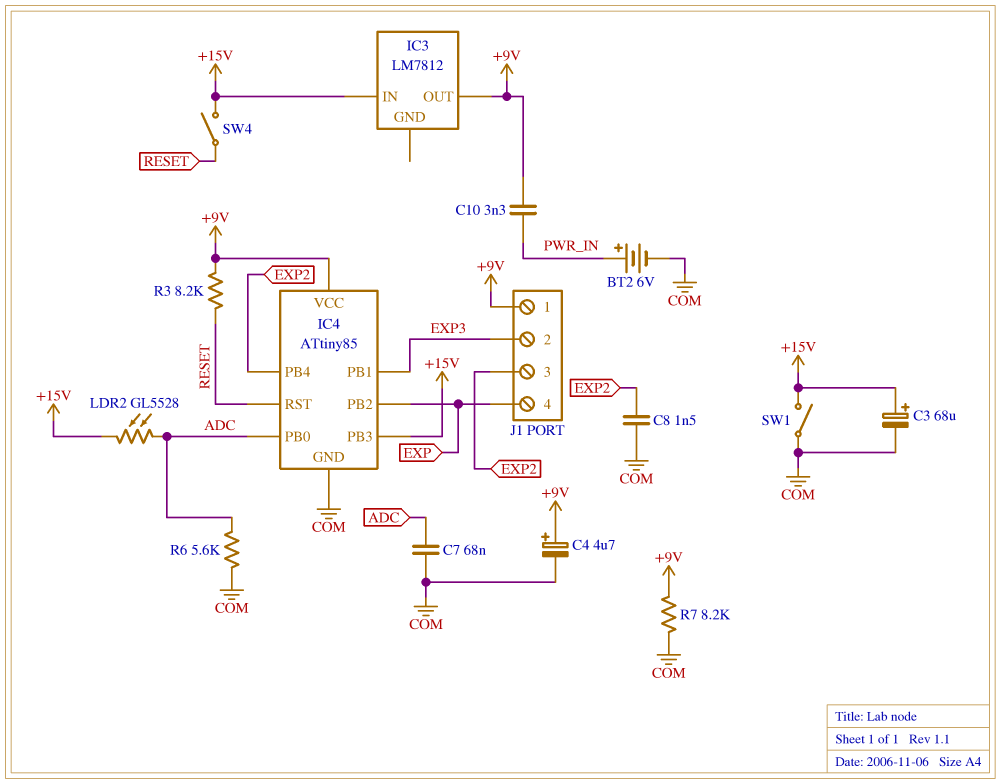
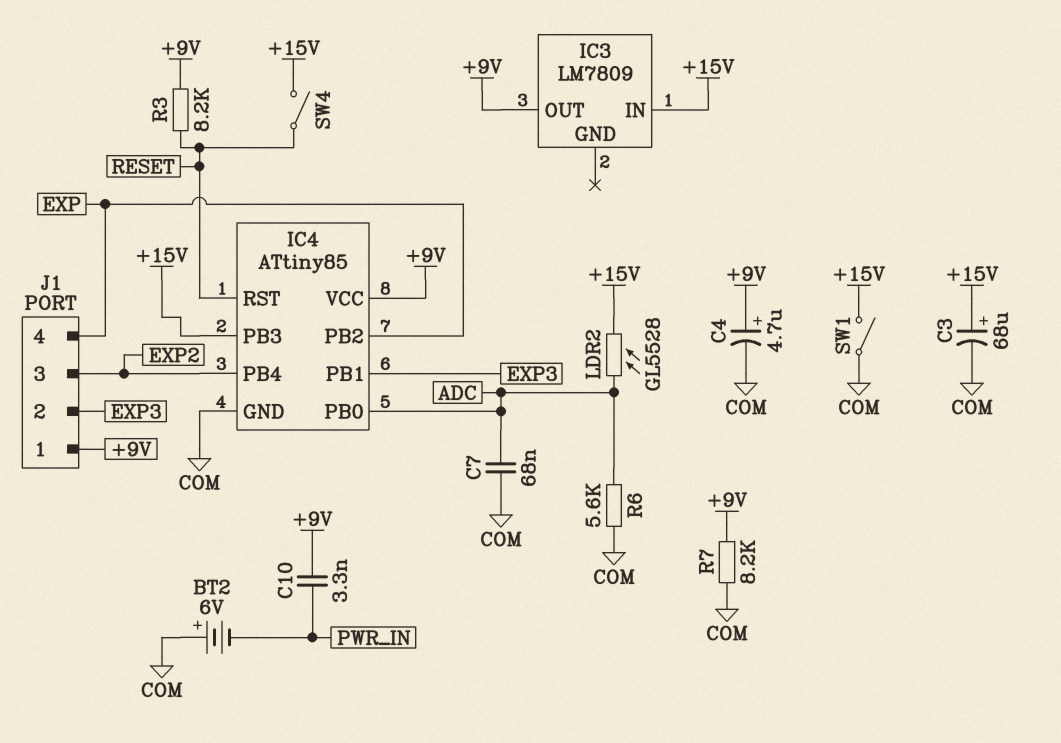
BT2: 6V (plus PWR_IN, minus COM) -> 6V (plus COM, minus PWR_IN)
C8: 1.5nF (COM, EXP2) -> none
IC3: LM7812 -> LM7809

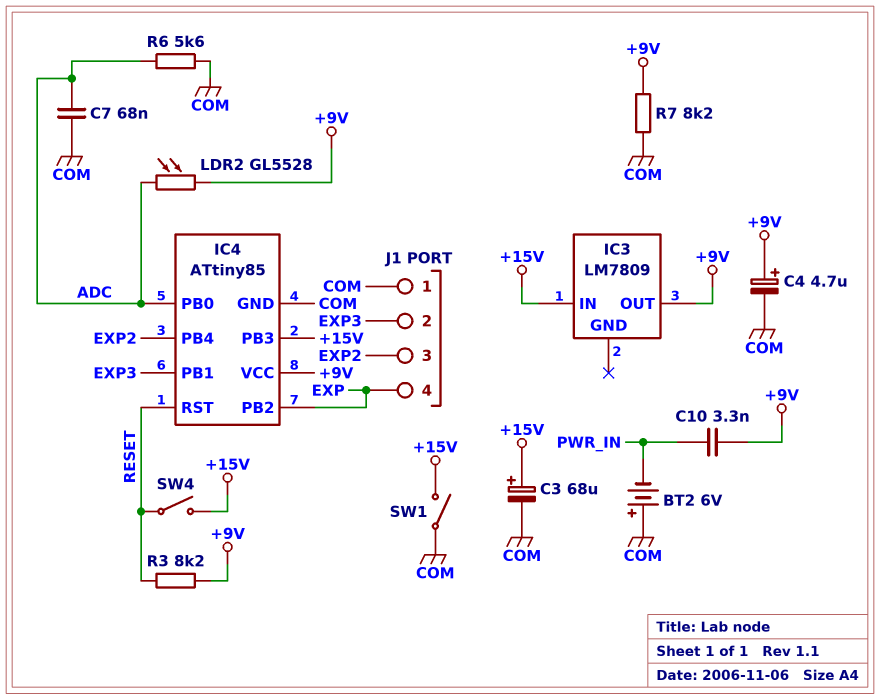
J1 pin 1: +9V -> COM
LDR2: GL5528 (+15V, ADC) -> GL5528 (+9V, ADC)

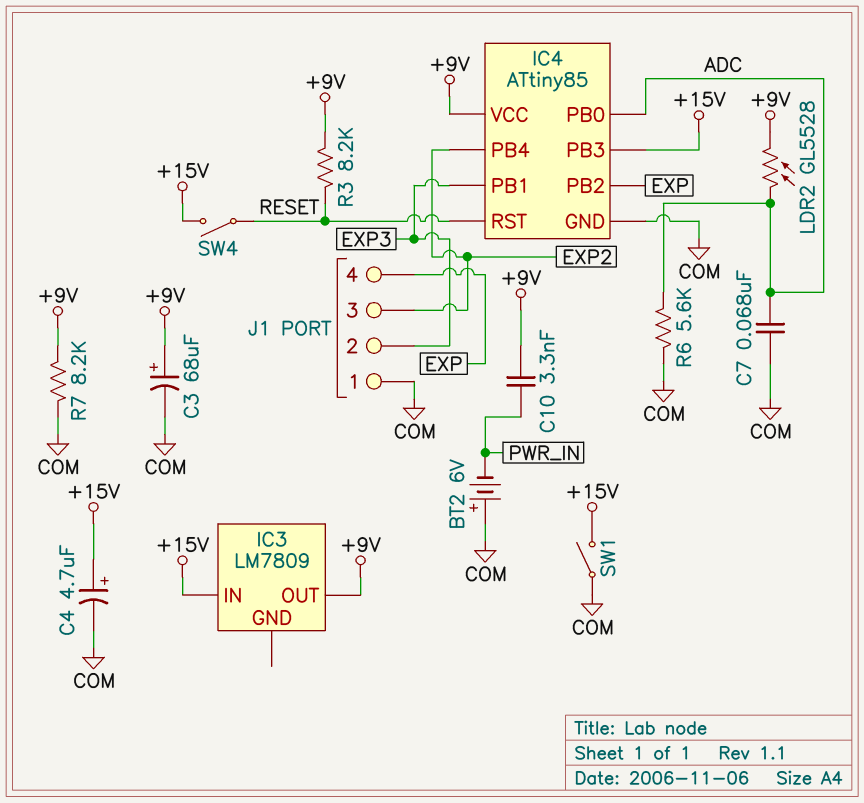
C3: 68uF (plus +15V, minus COM) -> 68uF (plus +9V, minus COM)
C4: 4.7uF (plus +9V, minus COM) -> 4.7uF (plus +15V, minus COM)

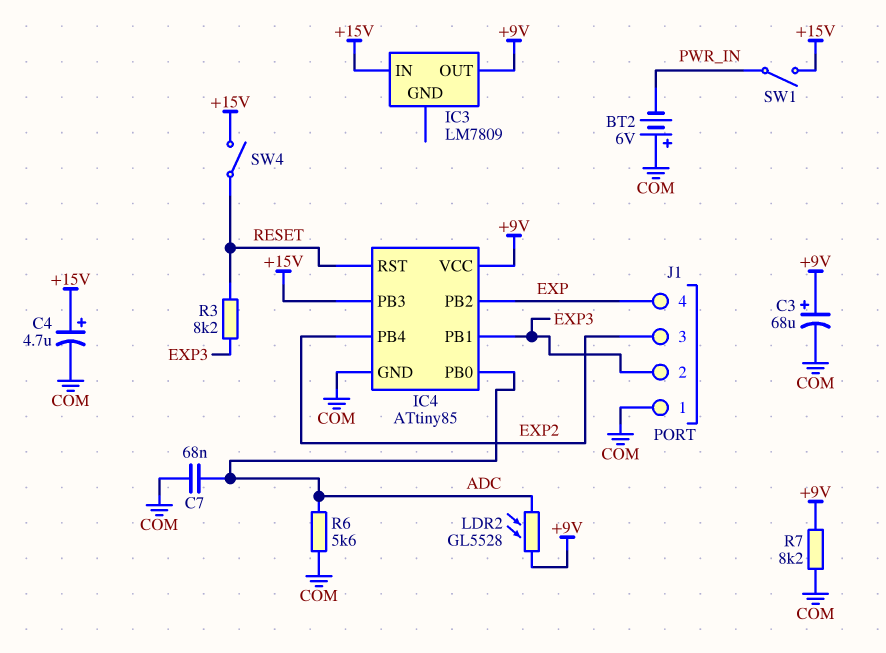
C10: 3.3nF (+9V, PWR_IN) -> none
R3: 8.2k (+9V, RESET) -> 8.2k (EXP3, RESET)
SW1: switch (+15V, COM) -> switch (+15V, PWR_IN)

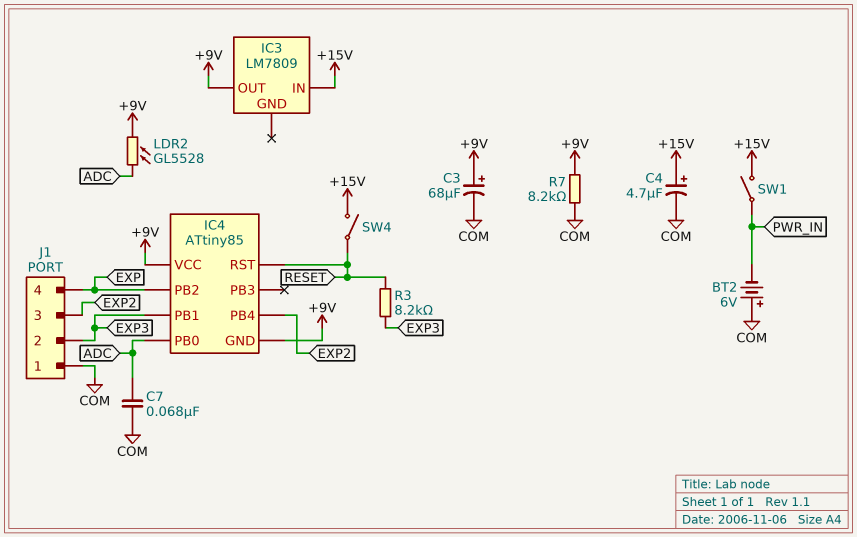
IC4 pin GND: COM -> +9V
IC4 pin PB3: +15V -> none
R6: 5.6k (ADC, COM) -> none

